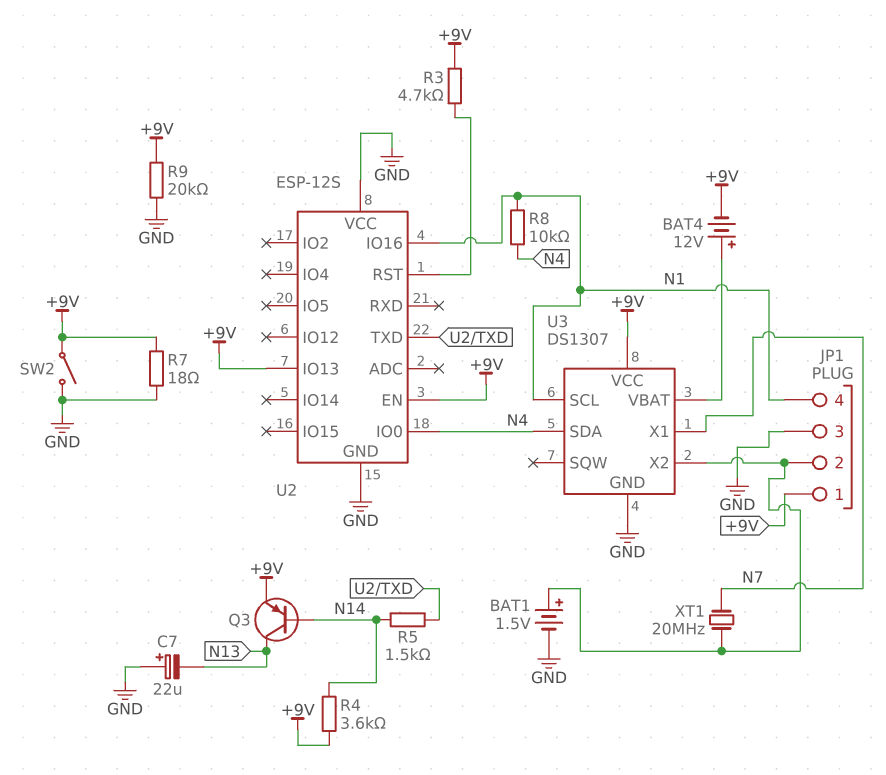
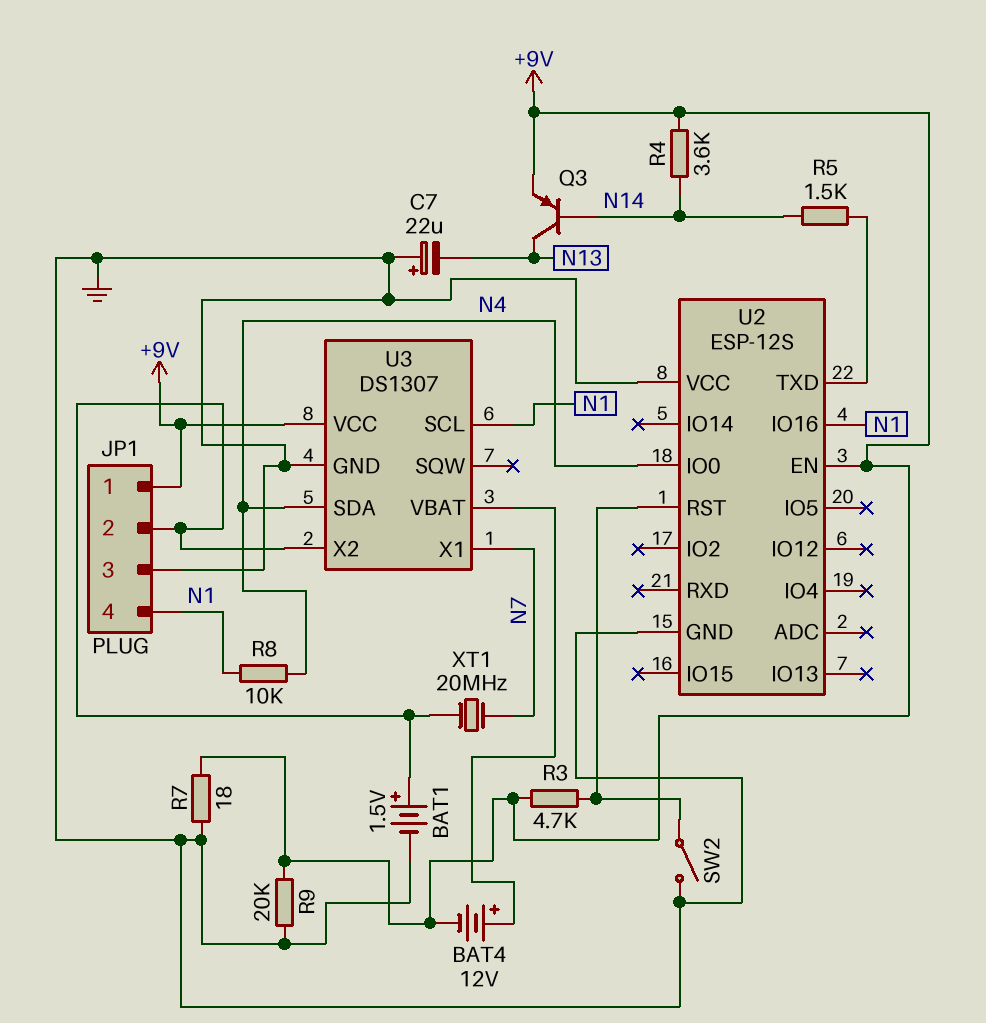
SW2: switch (+9V, GND) -> switch (GND, U2/RST)
U2 pin IO13: +9V -> none

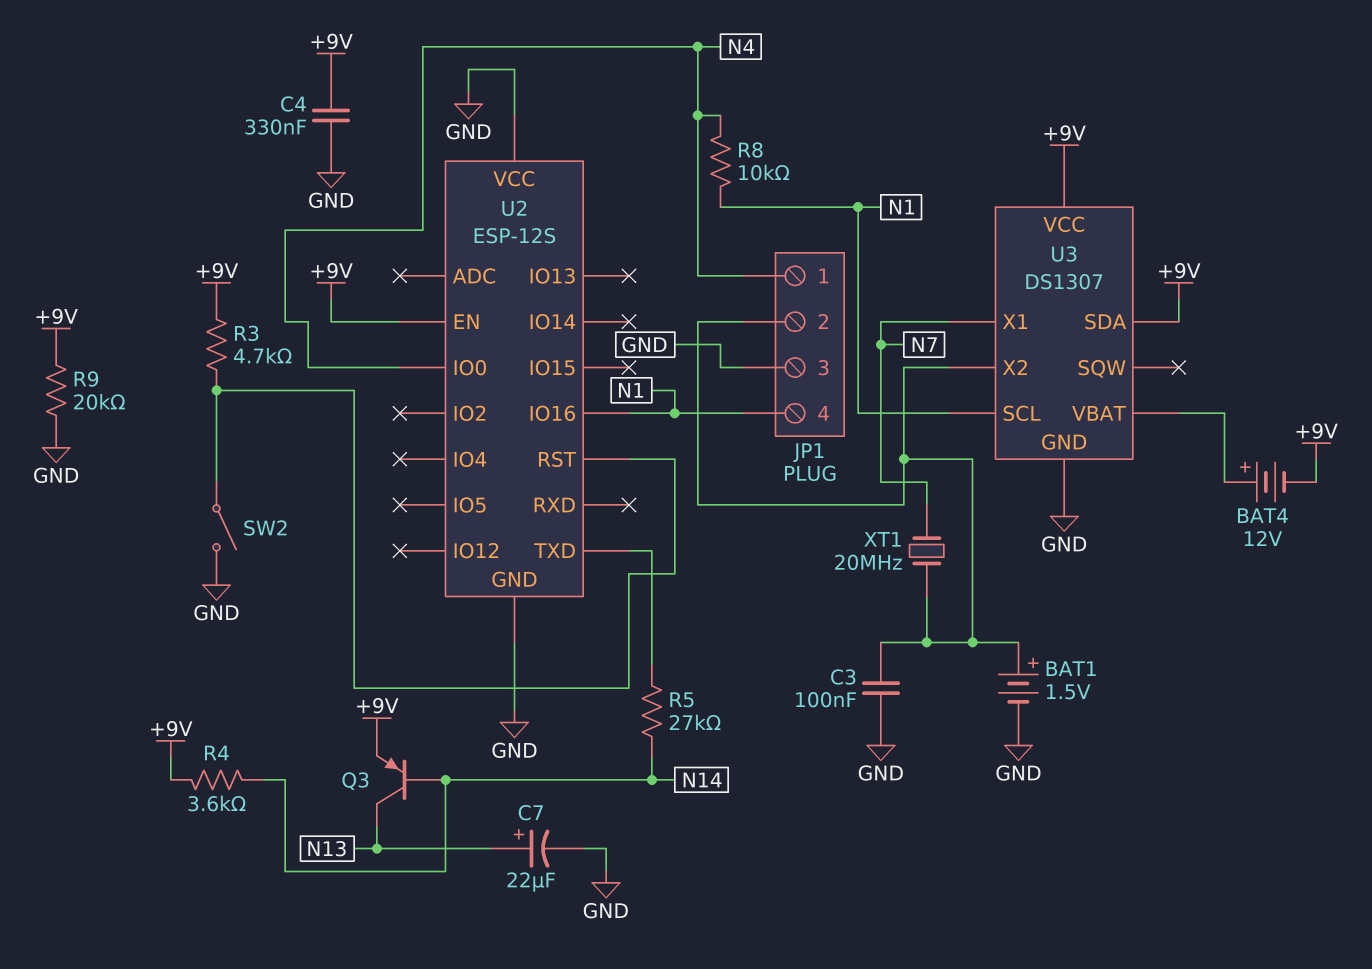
C3: none -> 100nF (GND, JP1/2)
C4: none -> 330nF (+9V, GND)
C7: 22uF (plus GND, minus N13) -> 22uF (plus N13, minus GND)
JP1 pin 1: +9V -> N4
R5: 1.5k (N14, U2/TXD) -> 27k (N14, U2/TXD)
R7: 18 (+9V, GND) -> none
U3 pin SDA: N4 -> +9V

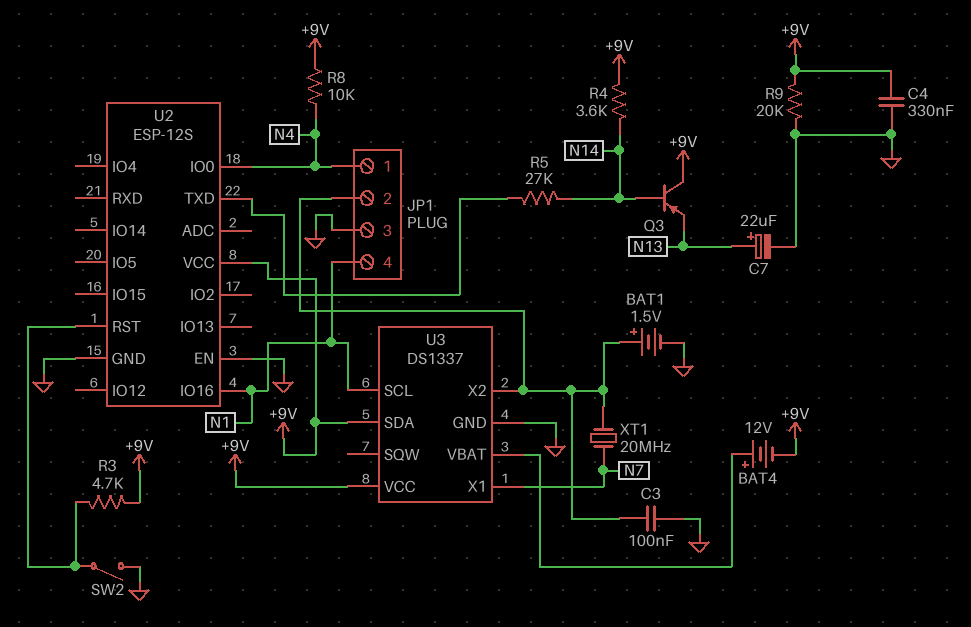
Q3: PNP (B N14, C N13, E +9V) -> PNP (B N14, C +9V, E N13)
R8: 10k (N1, N4) -> 10k (+9V, N4)
U2 pin EN: +9V -> GND
U2 pin VCC: GND -> +9V
U3: DS1307 -> DS1337

